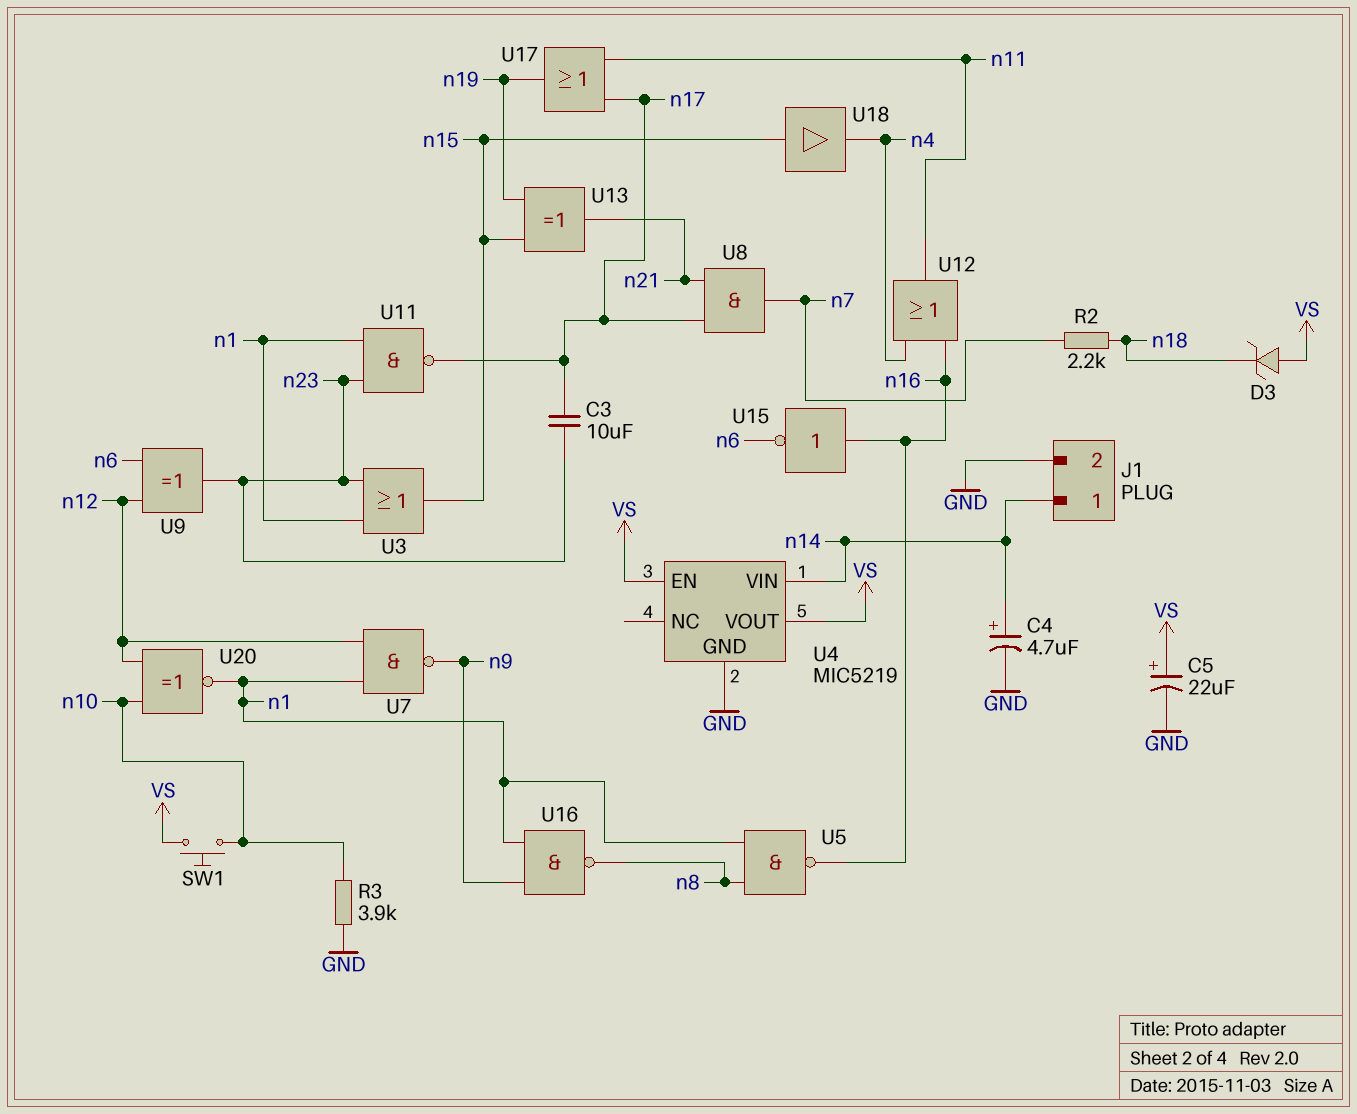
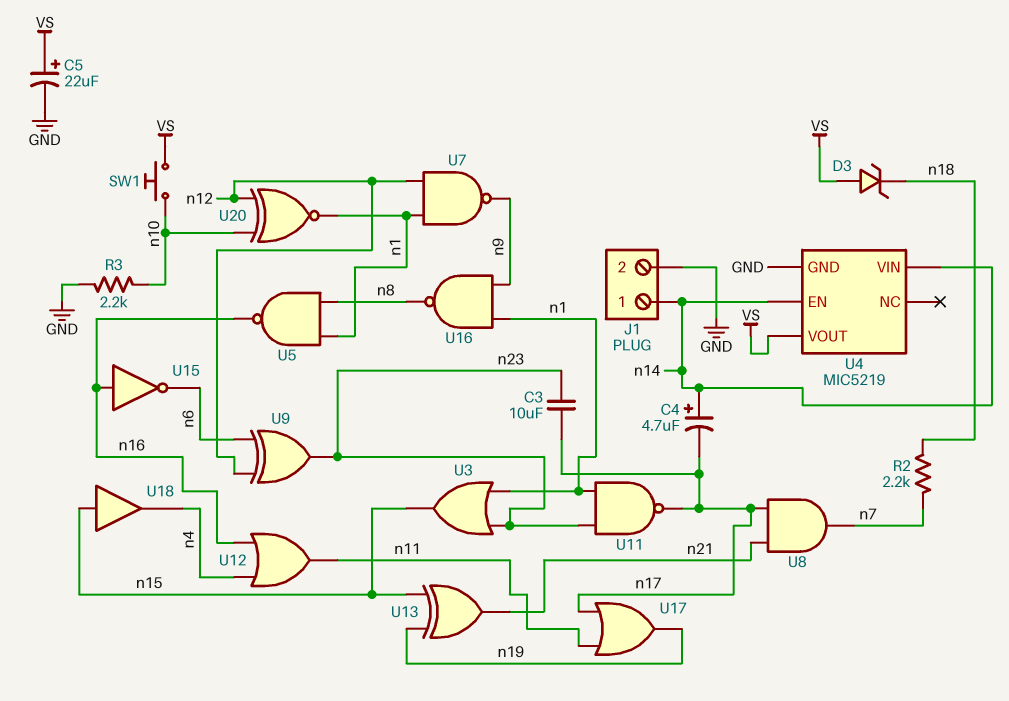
C4: 4.7uF (plus n14, minus GND) -> 4.7uF (plus n14, minus n17)
R3: 3.9k (GND, n10) -> 2.2k (GND, n10)
U4 pin EN: VS -> n14

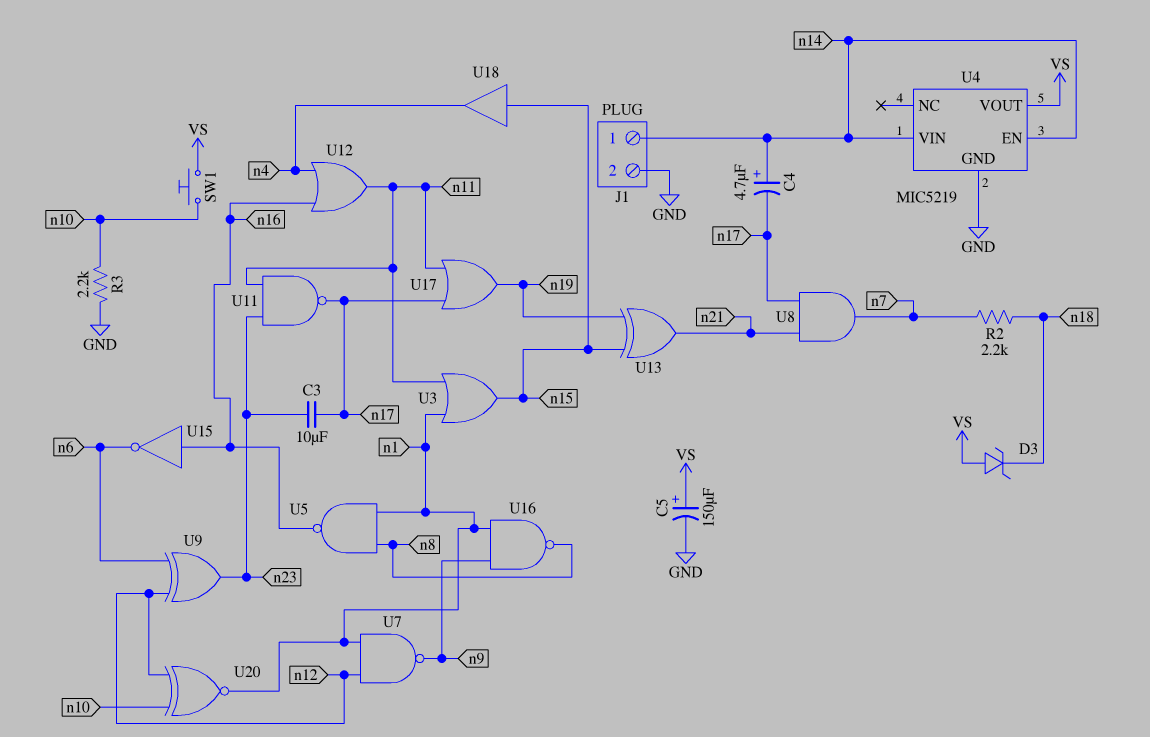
C5: 22uF (plus VS, minus GND) -> 150uF (plus VS, minus GND)
U3: OR (in n1, in n23, out n15) -> OR (in n1, in n11, out n15)
U11: NAND (in n1, in n23, out n17) -> NAND (in n11, in n23, out n17)

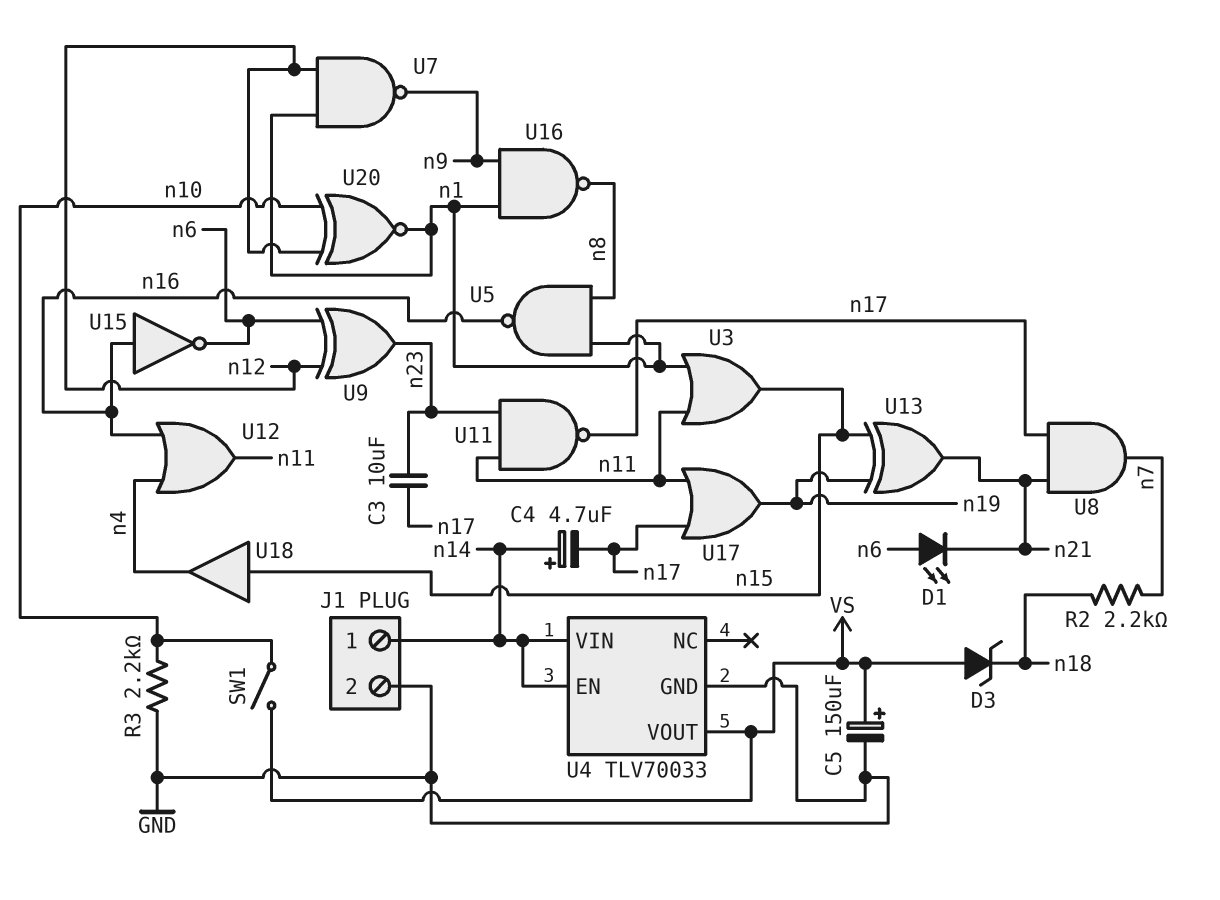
D1: none -> LED (A n6, K n21)
SW1: button (VS, n10) -> switch (VS, n10)
U4: MIC5219 -> TLV70033

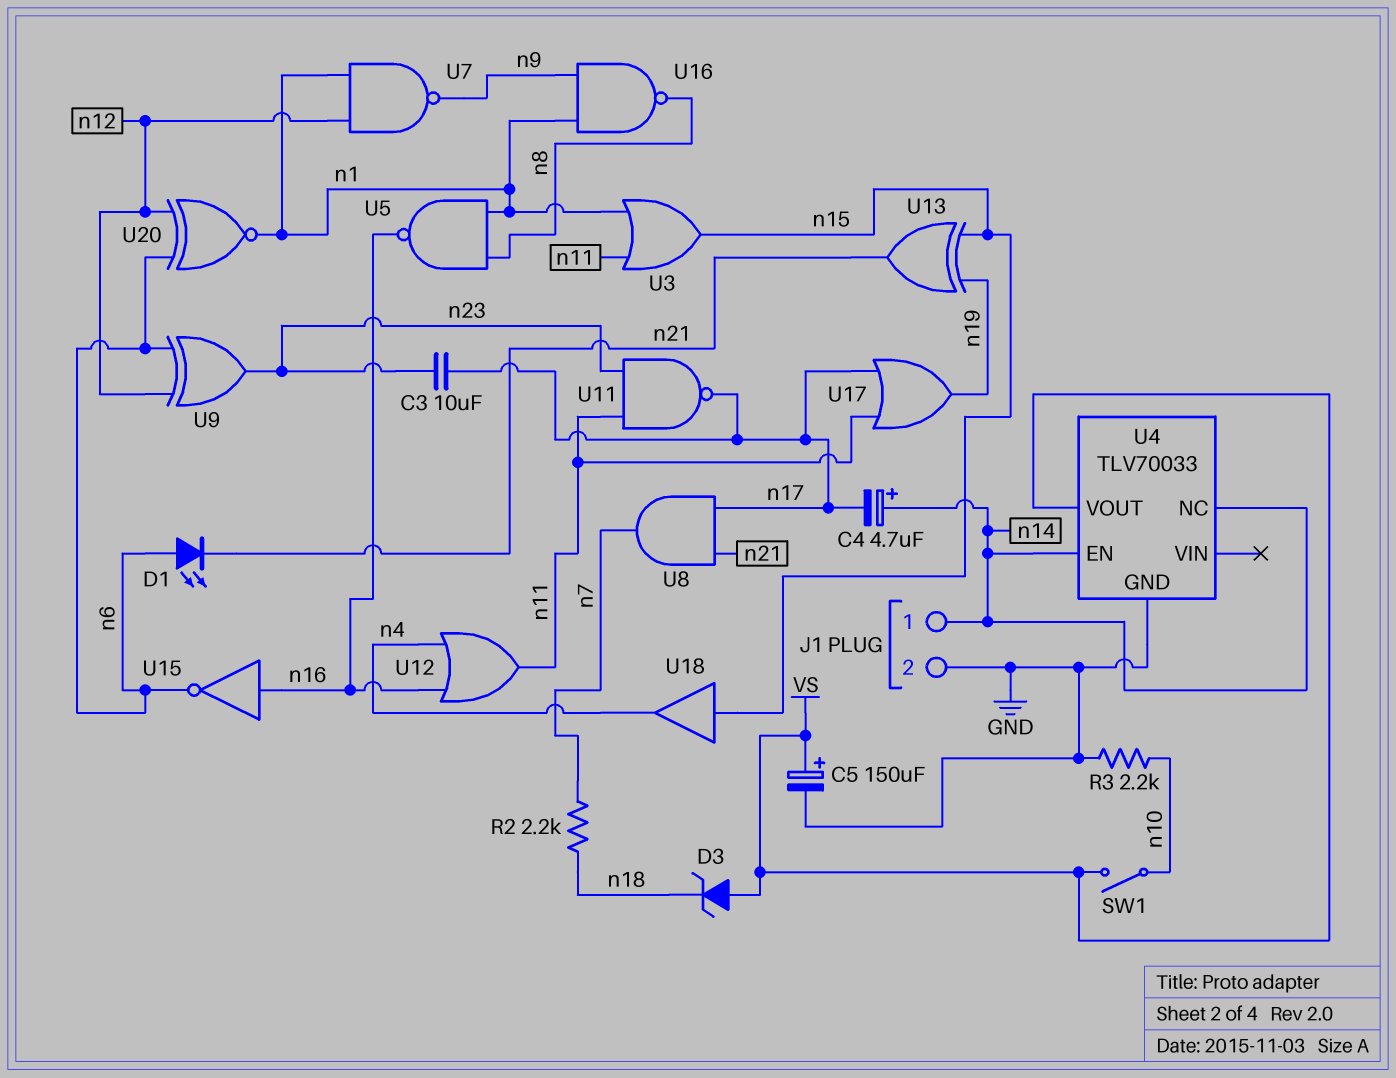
U4 pin NC: none -> n14
U4 pin VIN: n14 -> none
U20: XNOR (in n10, in n12, out n1) -> XNOR (in n6, in n12, out n1)

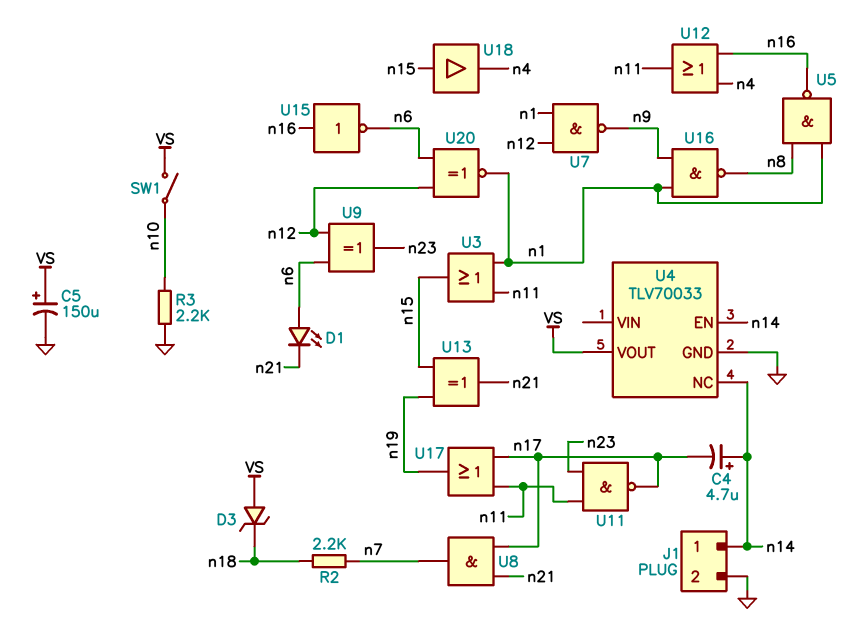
C3: 10uF (n17, n23) -> none

